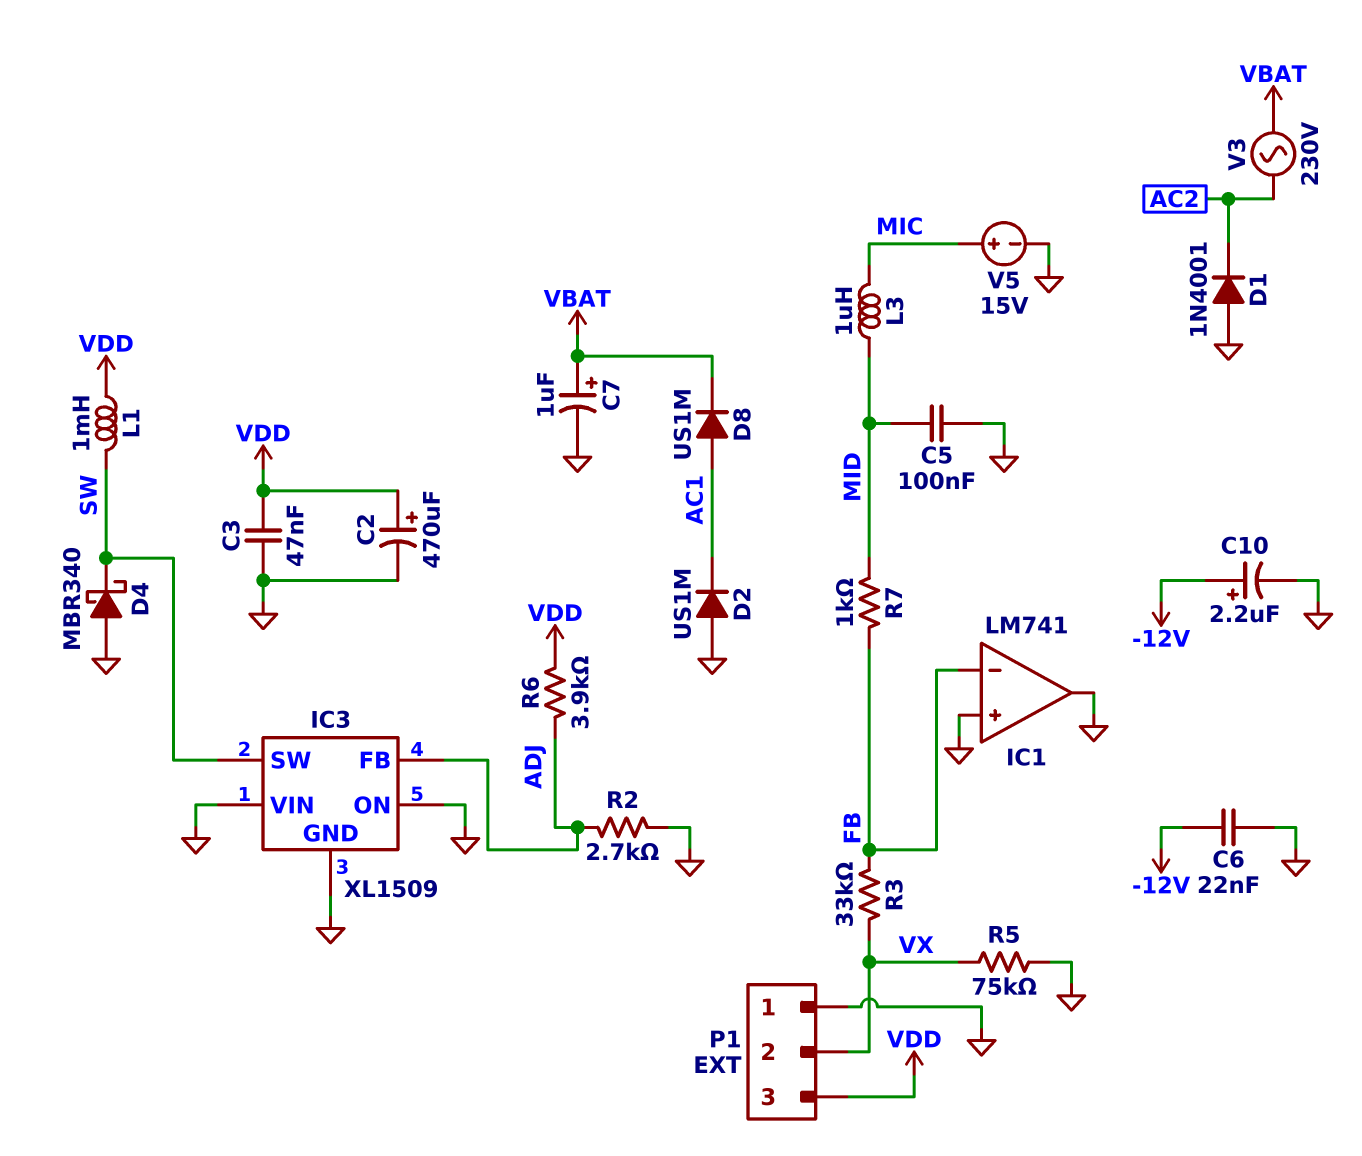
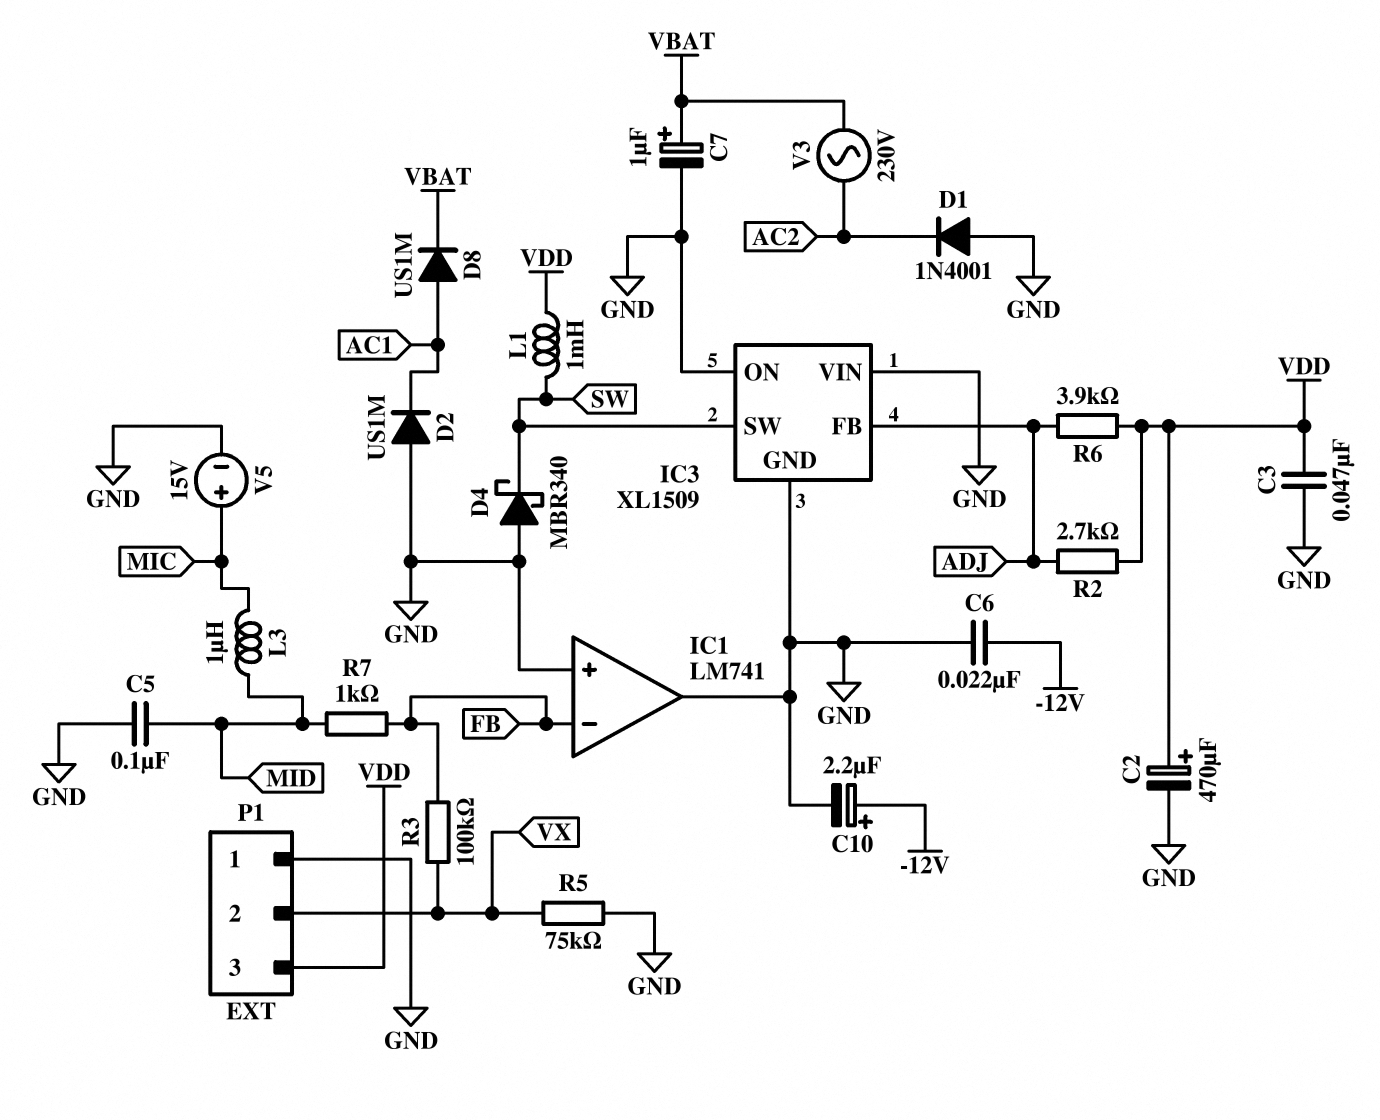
R2: 2.7k (ADJ, GND) -> 2.7k (ADJ, VDD)
R3: 33k (FB, VX) -> 100k (FB, VX)

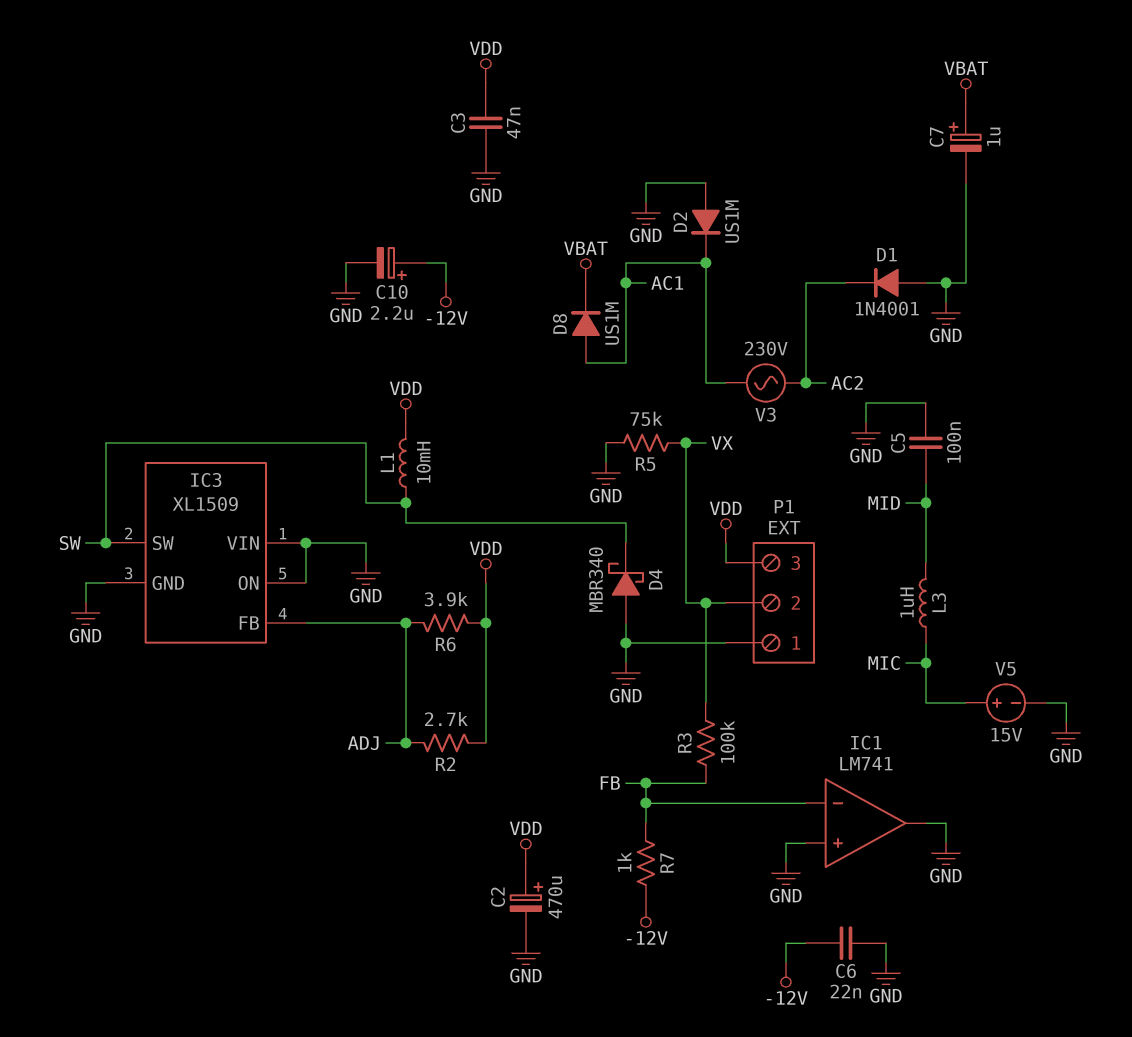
L1: 1mH (SW, VDD) -> 10mH (SW, VDD)
R7: 1k (FB, MID) -> 1k (-12V, FB)
V3: AC 230V (AC2, VBAT) -> AC 230V (AC1, AC2)

